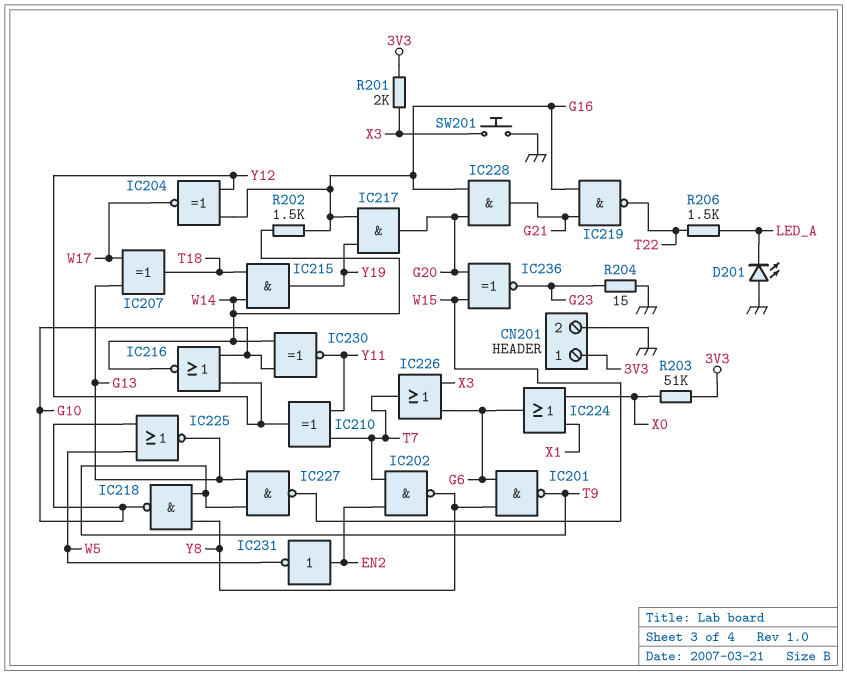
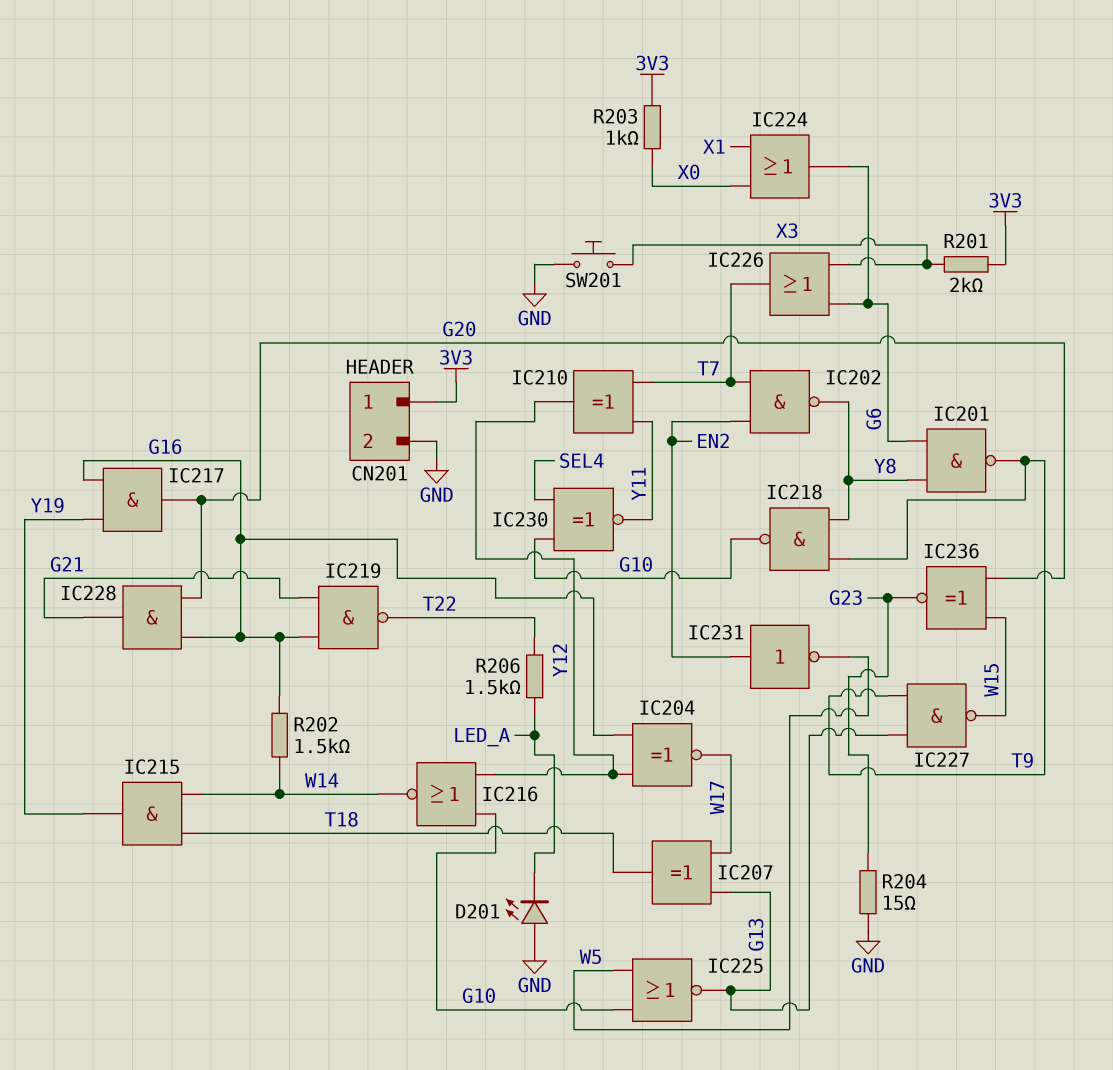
IC230: XNOR (in G10, in W14, out Y11) -> XNOR (in G10, in SEL4, out Y11)
R203: 51k (3V3, X0) -> 1k (3V3, X0)

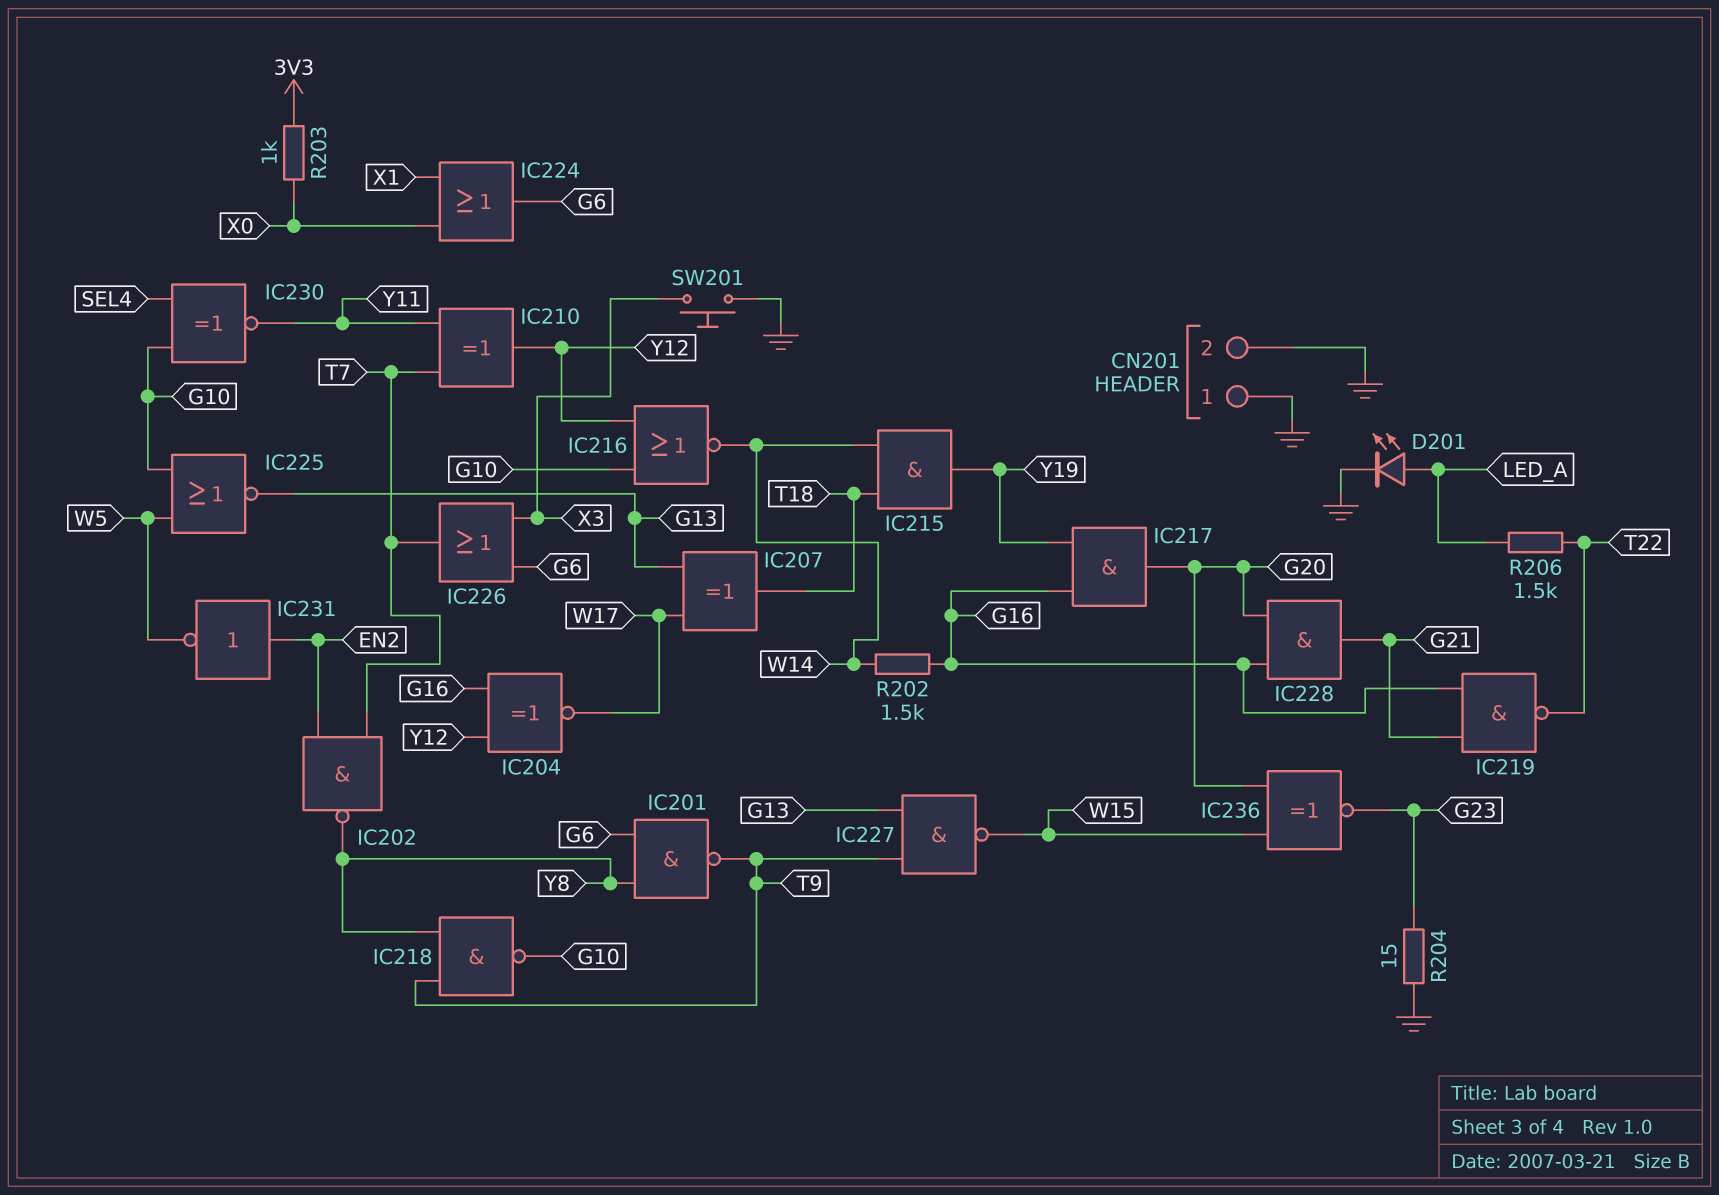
CN201 pin 1: 3V3 -> GND
D201: LED (A GND, K LED_A) -> LED (A LED_A, K GND)
R201: 2k (3V3, X3) -> none

